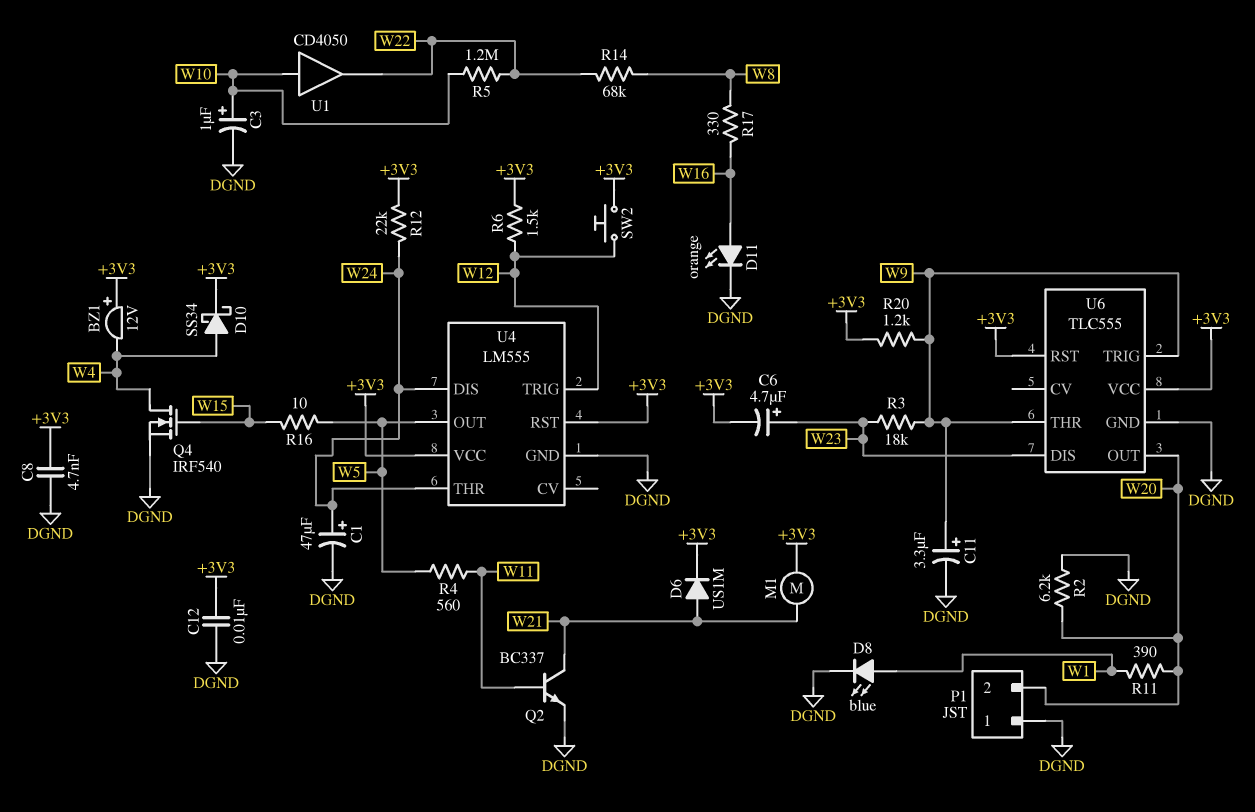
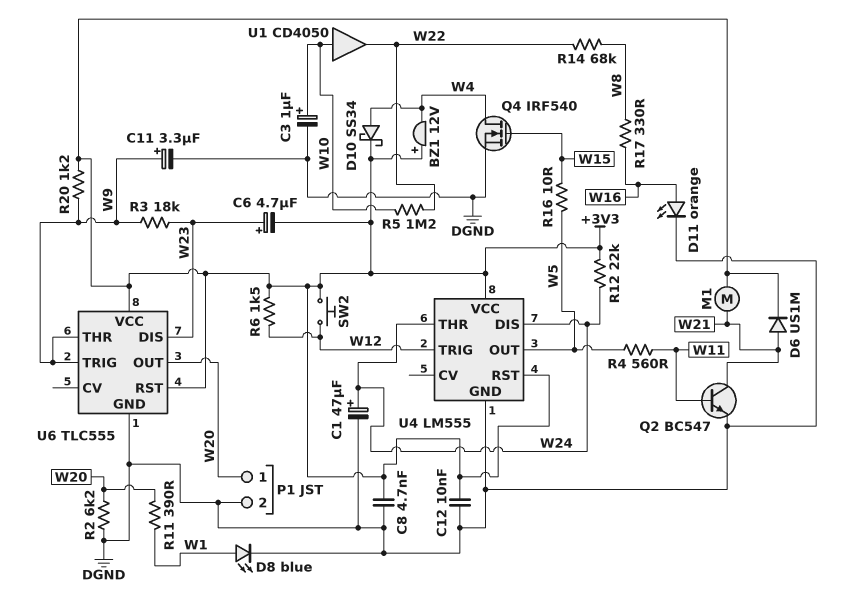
P1 pin 1: DGND -> W20
P1 pin 2: W20 -> DGND
Q2: NPN BC337 (B W11, C W21, E DGND) -> NPN BC547 (B W11, C W21, E DGND)

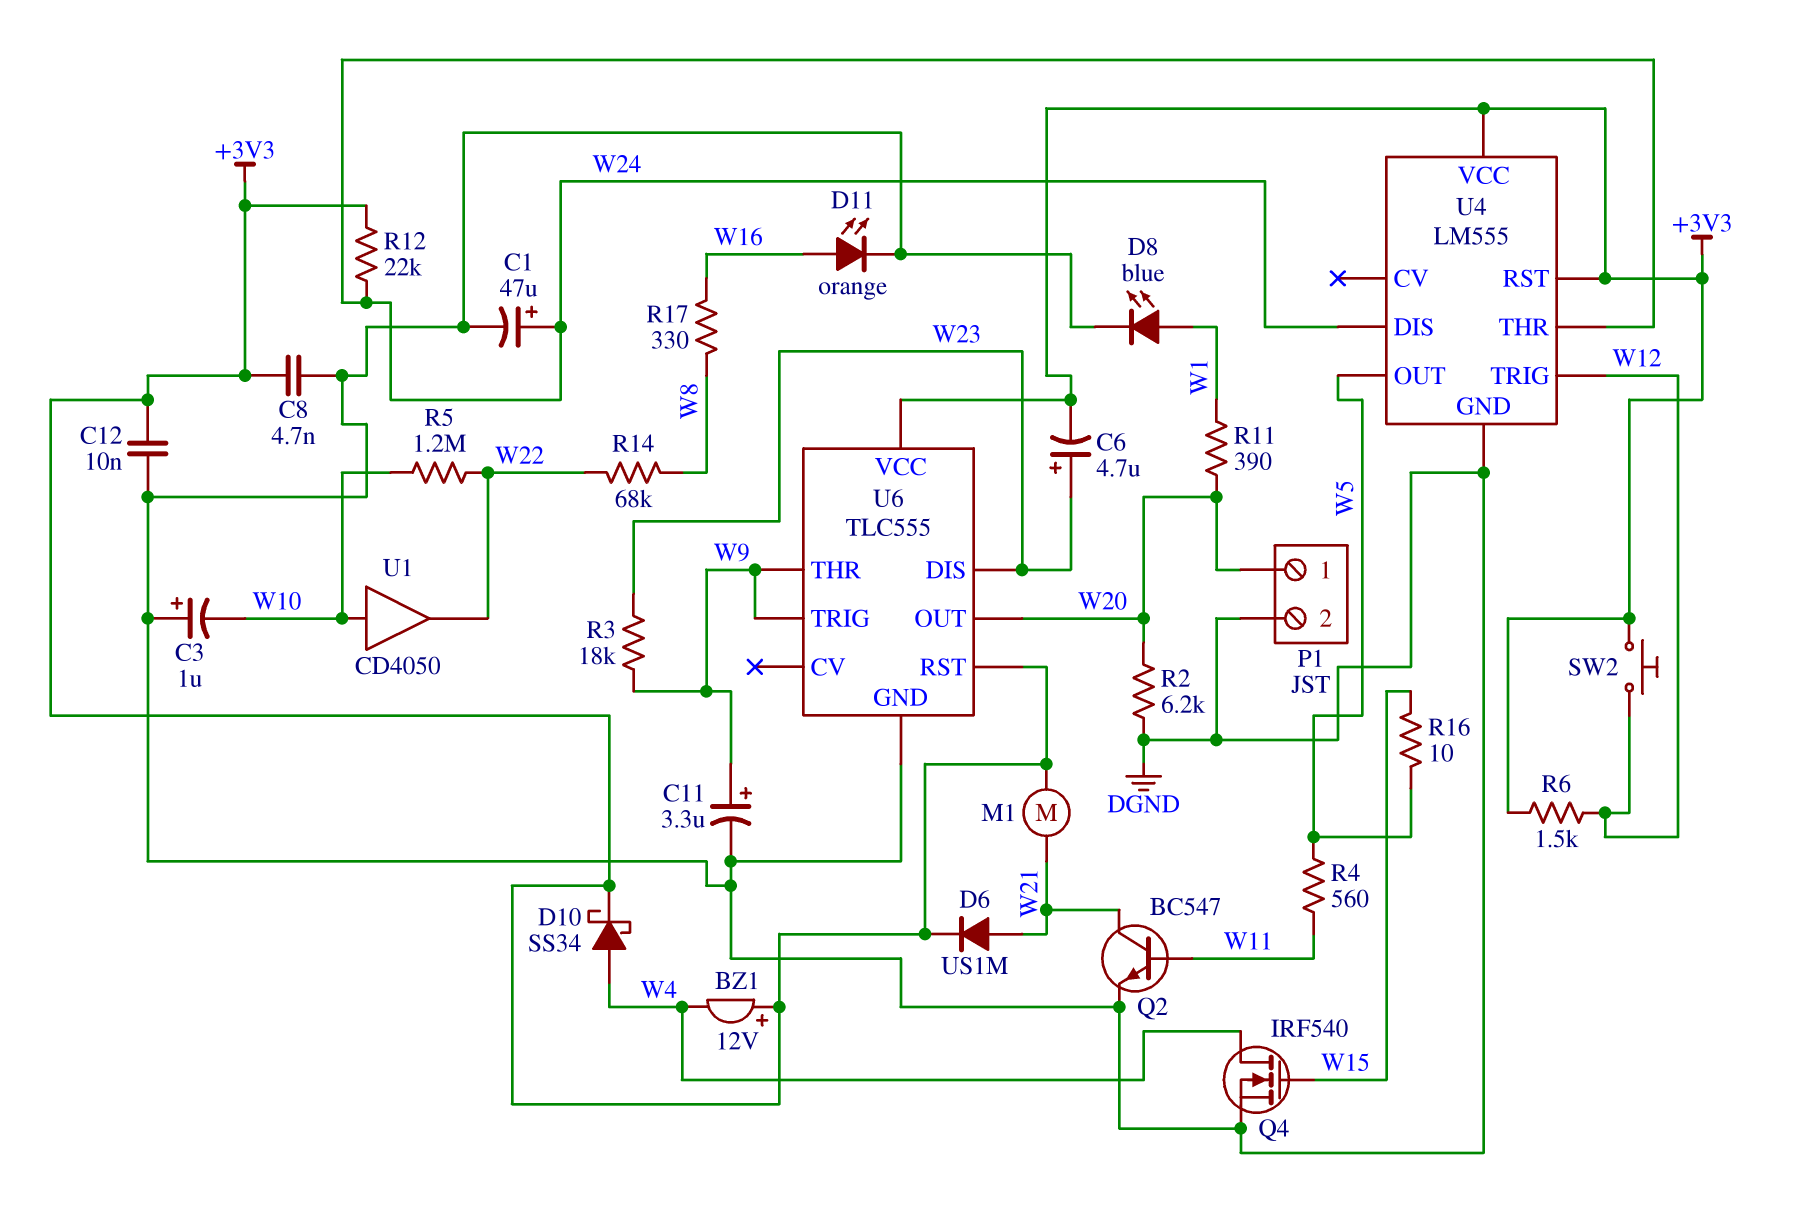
C3: 1uF (plus W10, minus DGND) -> 1uF (plus DGND, minus W10)
R20: 1.2k (+3V3, W9) -> none

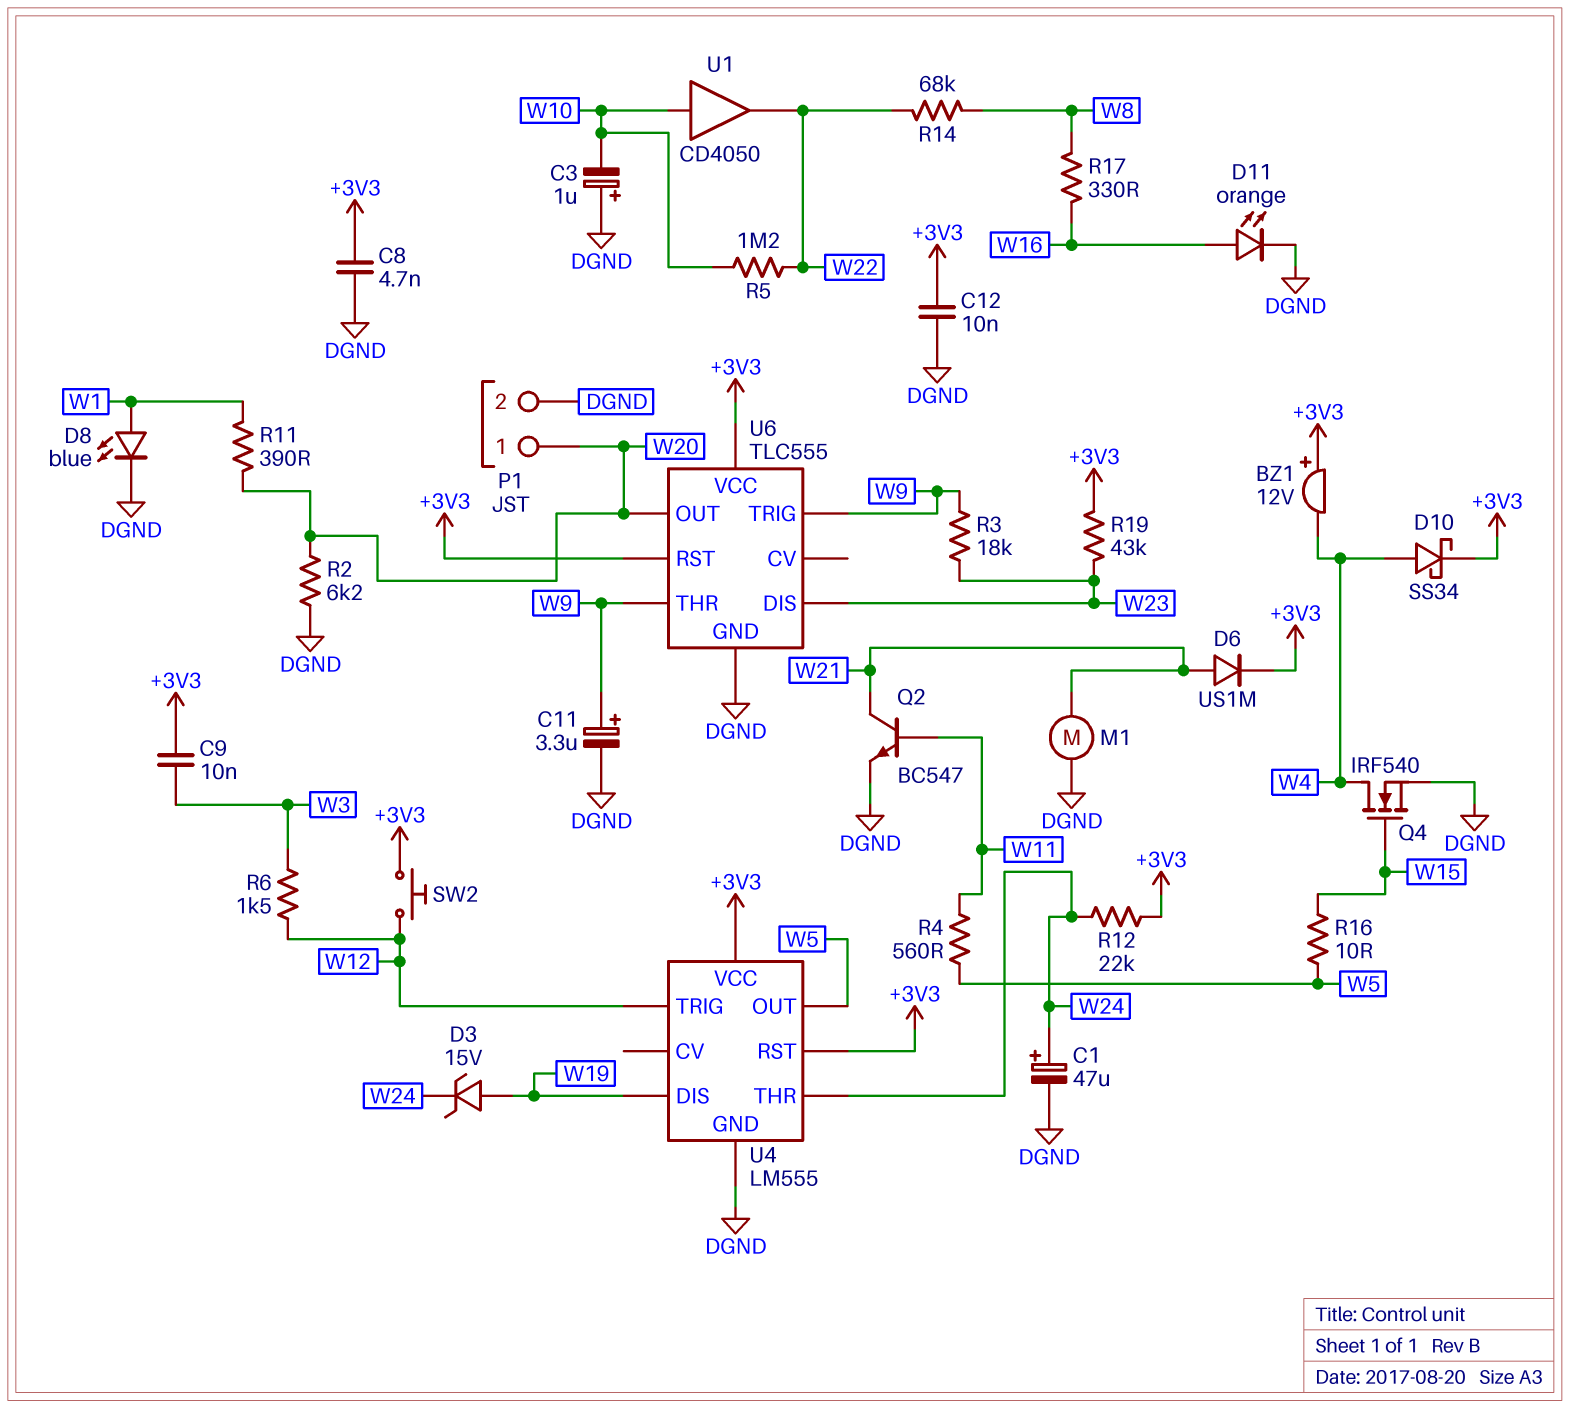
C6: 4.7uF (plus W23, minus +3V3) -> none
C9: none -> 10nF (+3V3, W3)
D3: none -> zener 15V (A W19, K W24)
M1: motor (+3V3, W21) -> motor (DGND, W21)
R6: 1.5k (+3V3, W12) -> 1.5k (W3, W12)
R19: none -> 43k (+3V3, W23)
U4 pin DIS: W24 -> W19

